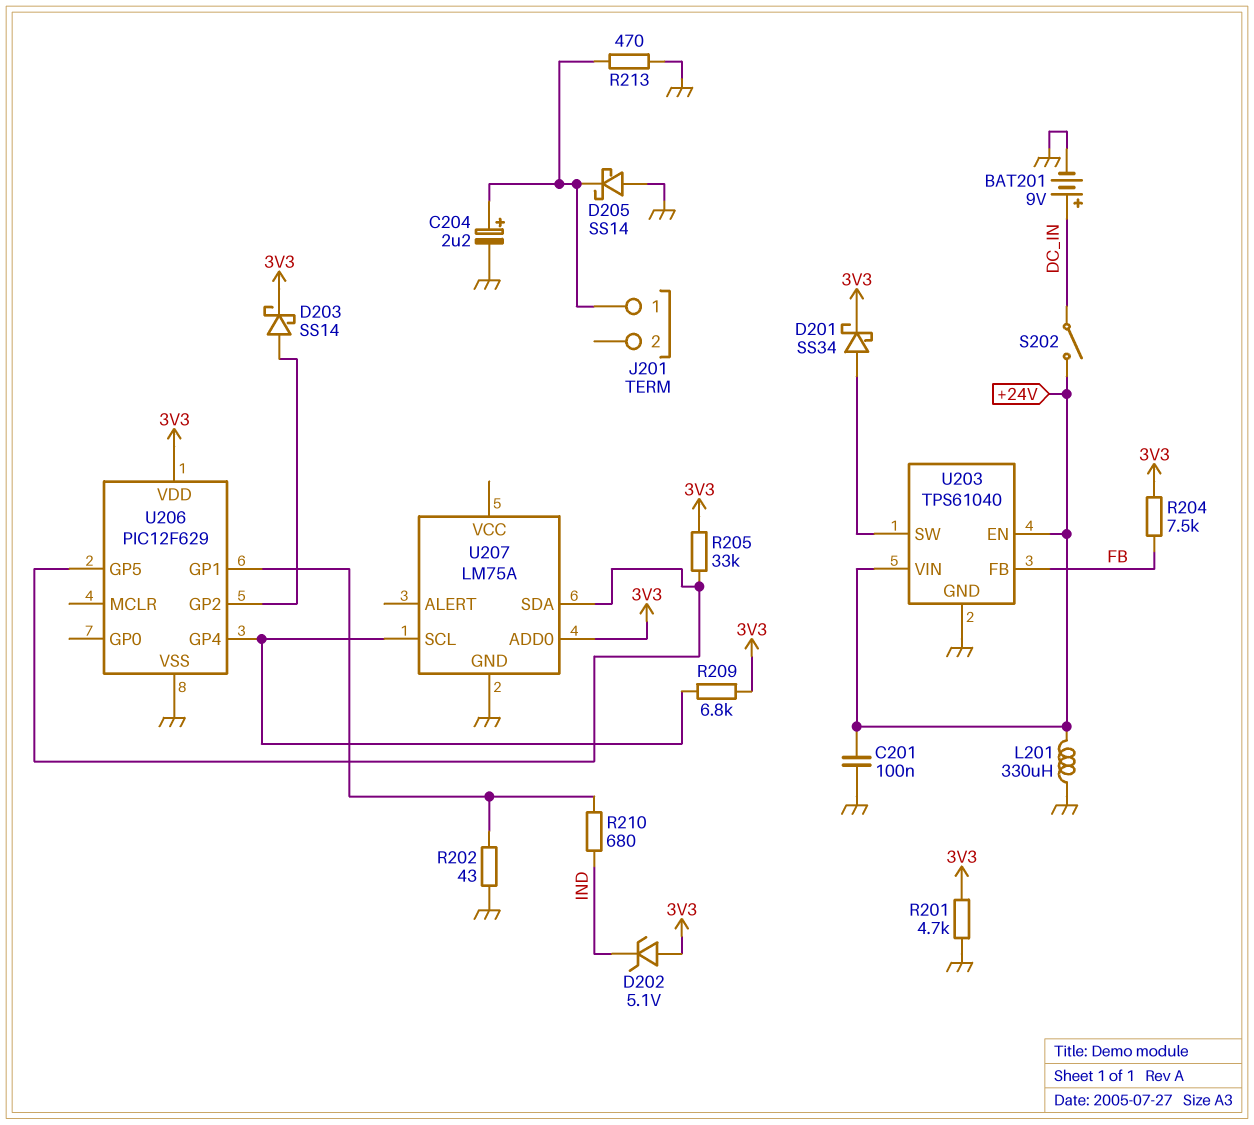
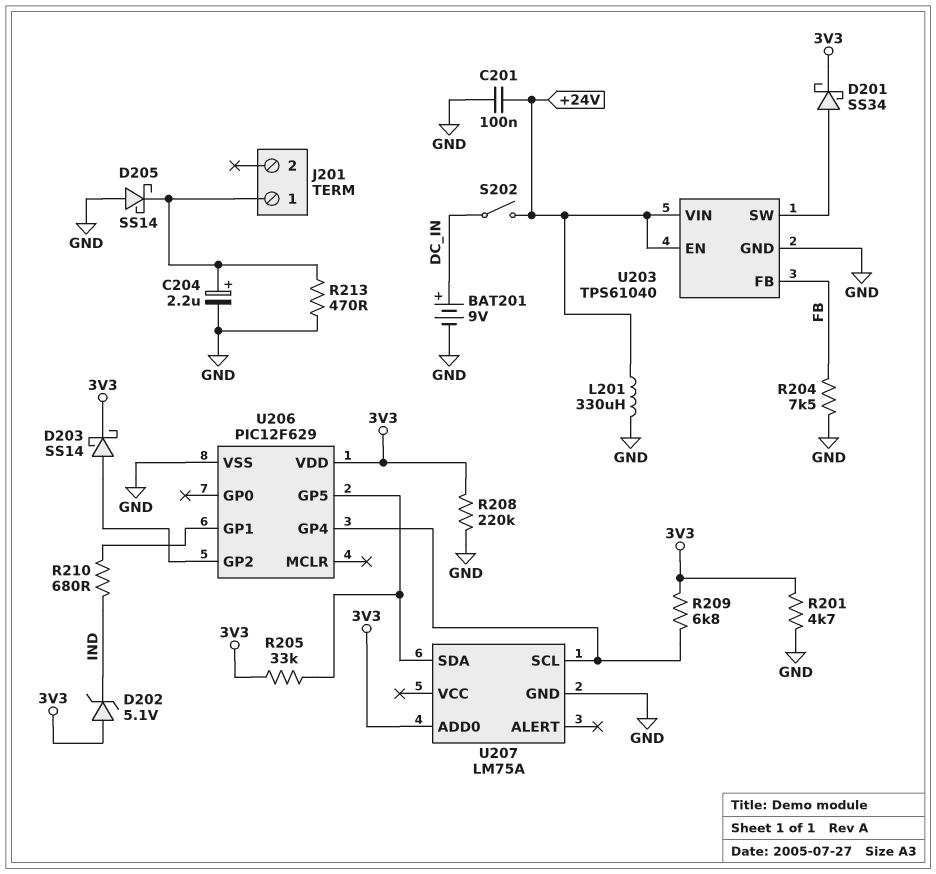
R202: 43 (GND, U206/GP1) -> none
R204: 7.5k (3V3, FB) -> 7.5k (FB, GND)
R208: none -> 220k (3V3, GND)

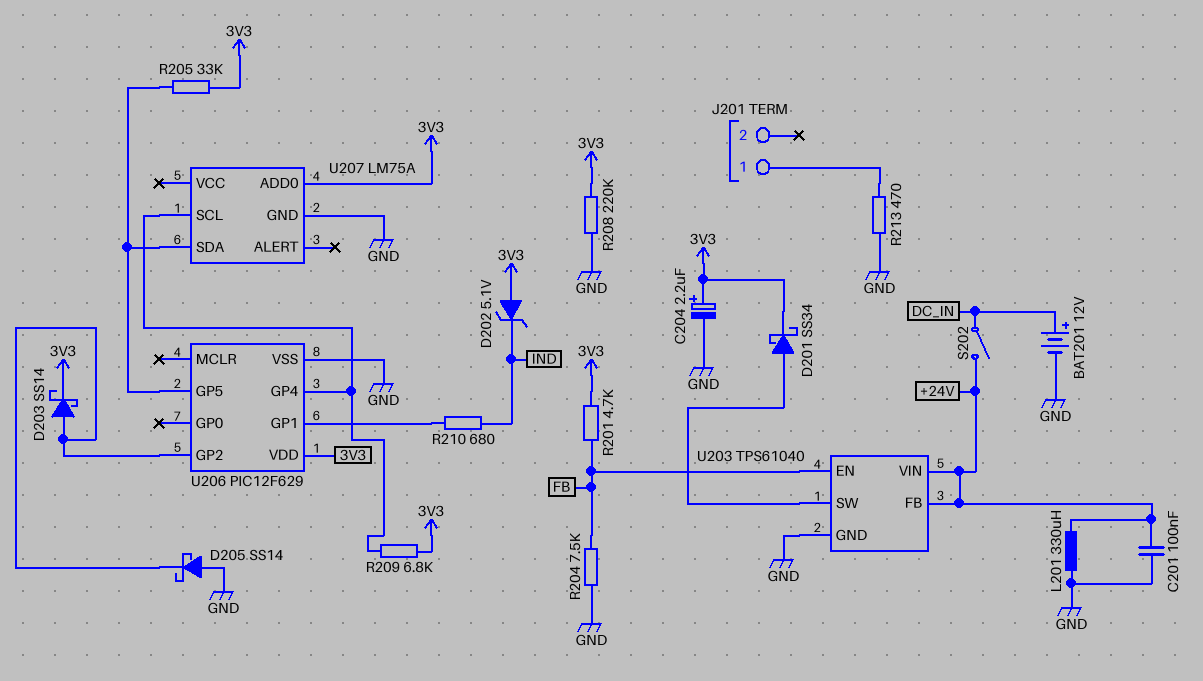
BAT201: 9V (plus DC_IN, minus GND) -> 12V (plus DC_IN, minus GND)
C204: 2.2uF (plus J201/1, minus GND) -> 2.2uF (plus 3V3, minus GND)
D205: schottky SS14 (A GND, K J201/1) -> schottky SS14 (A GND, K U206/GP2)
R201: 4.7k (3V3, GND) -> 4.7k (3V3, FB)
U203 pin EN: +24V -> FB
U203 pin FB: FB -> +24V

